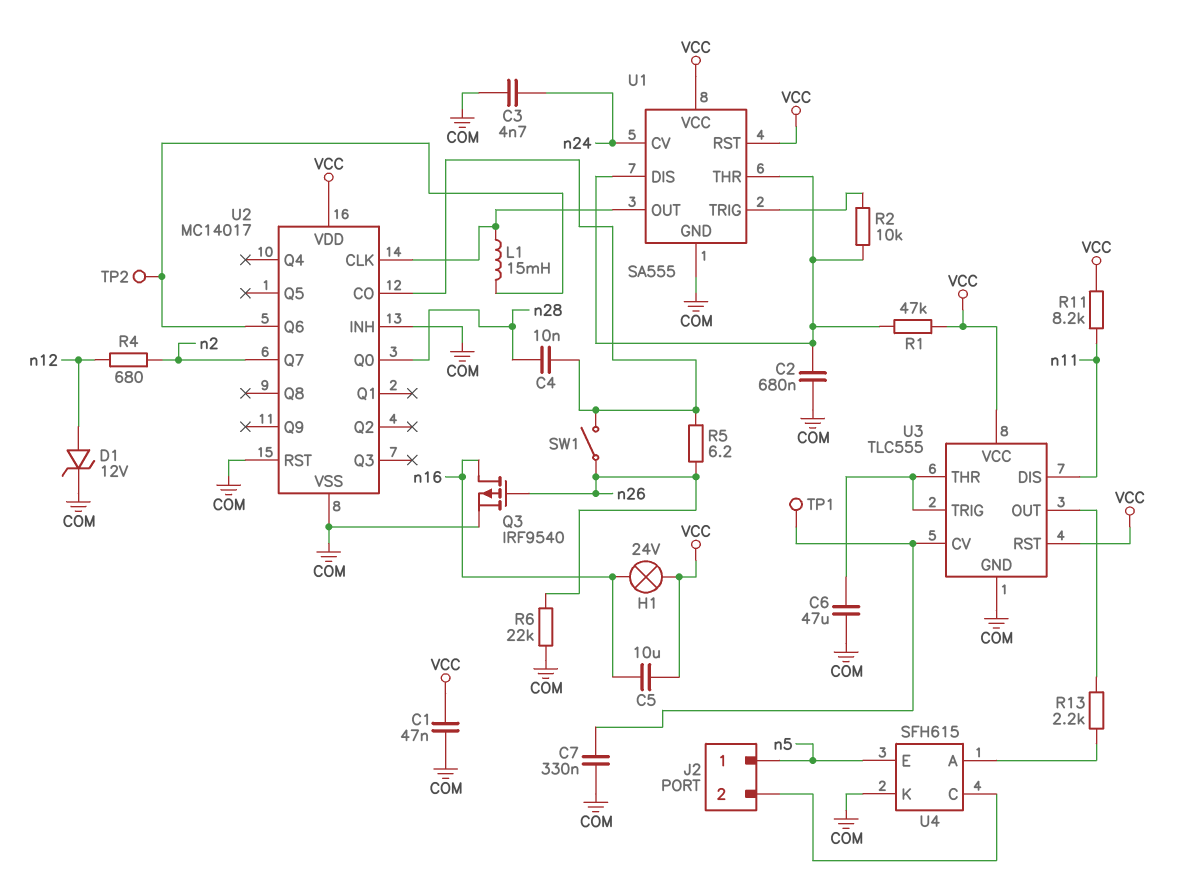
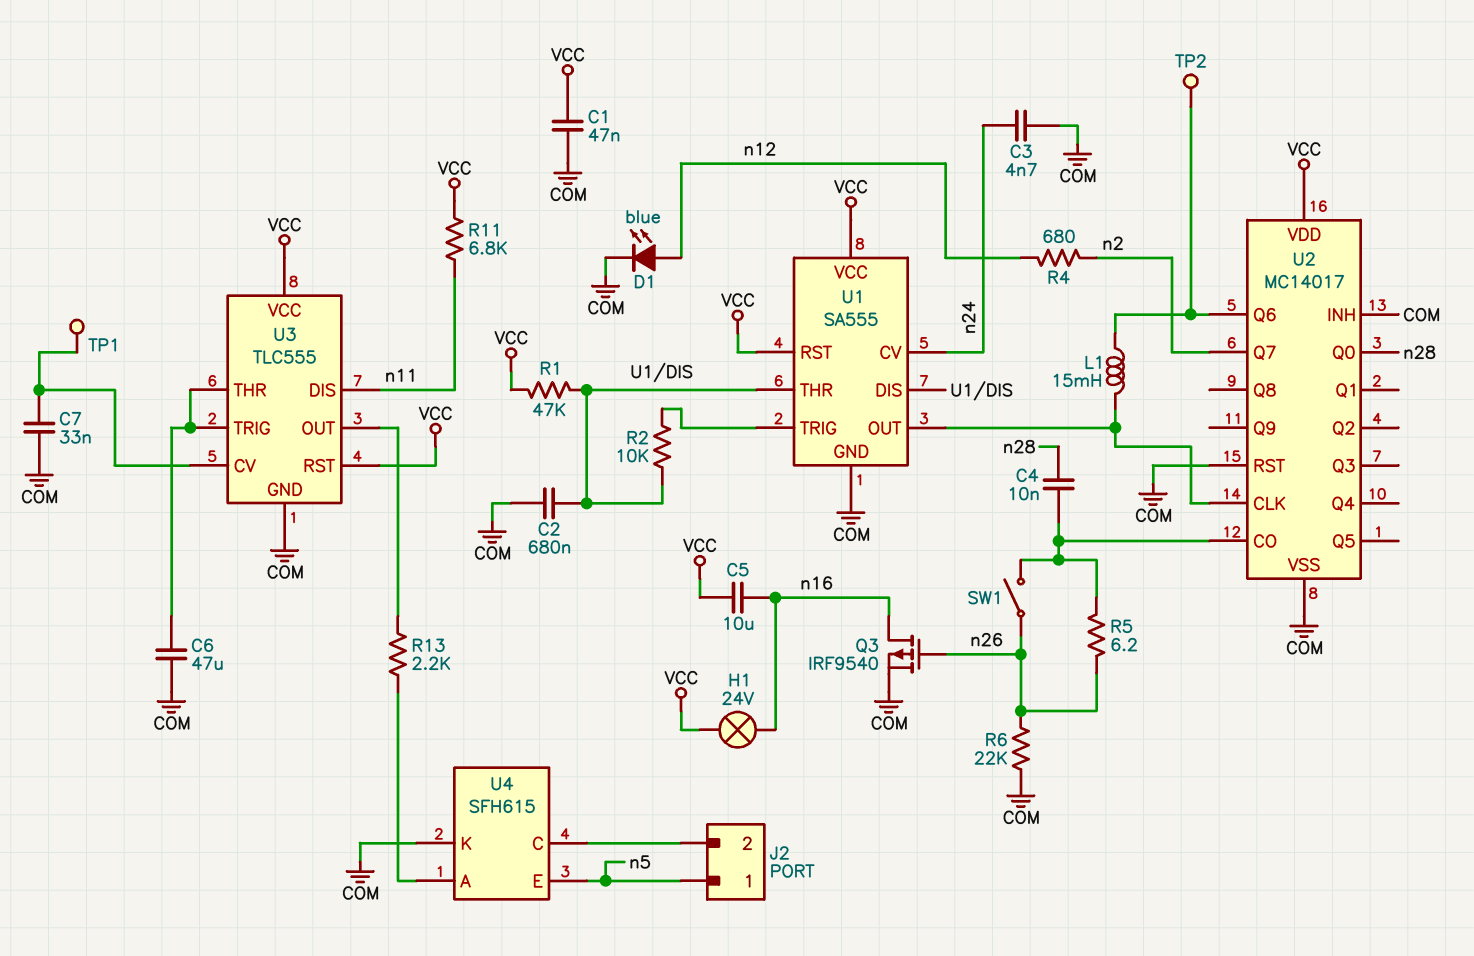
C7: 330nF (COM, U3/CV) -> 33nF (COM, U3/CV)
D1: zener 12V (A n12, K COM) -> LED blue (A n12, K COM)
R11: 8.2k (VCC, n11) -> 6.8k (VCC, n11)

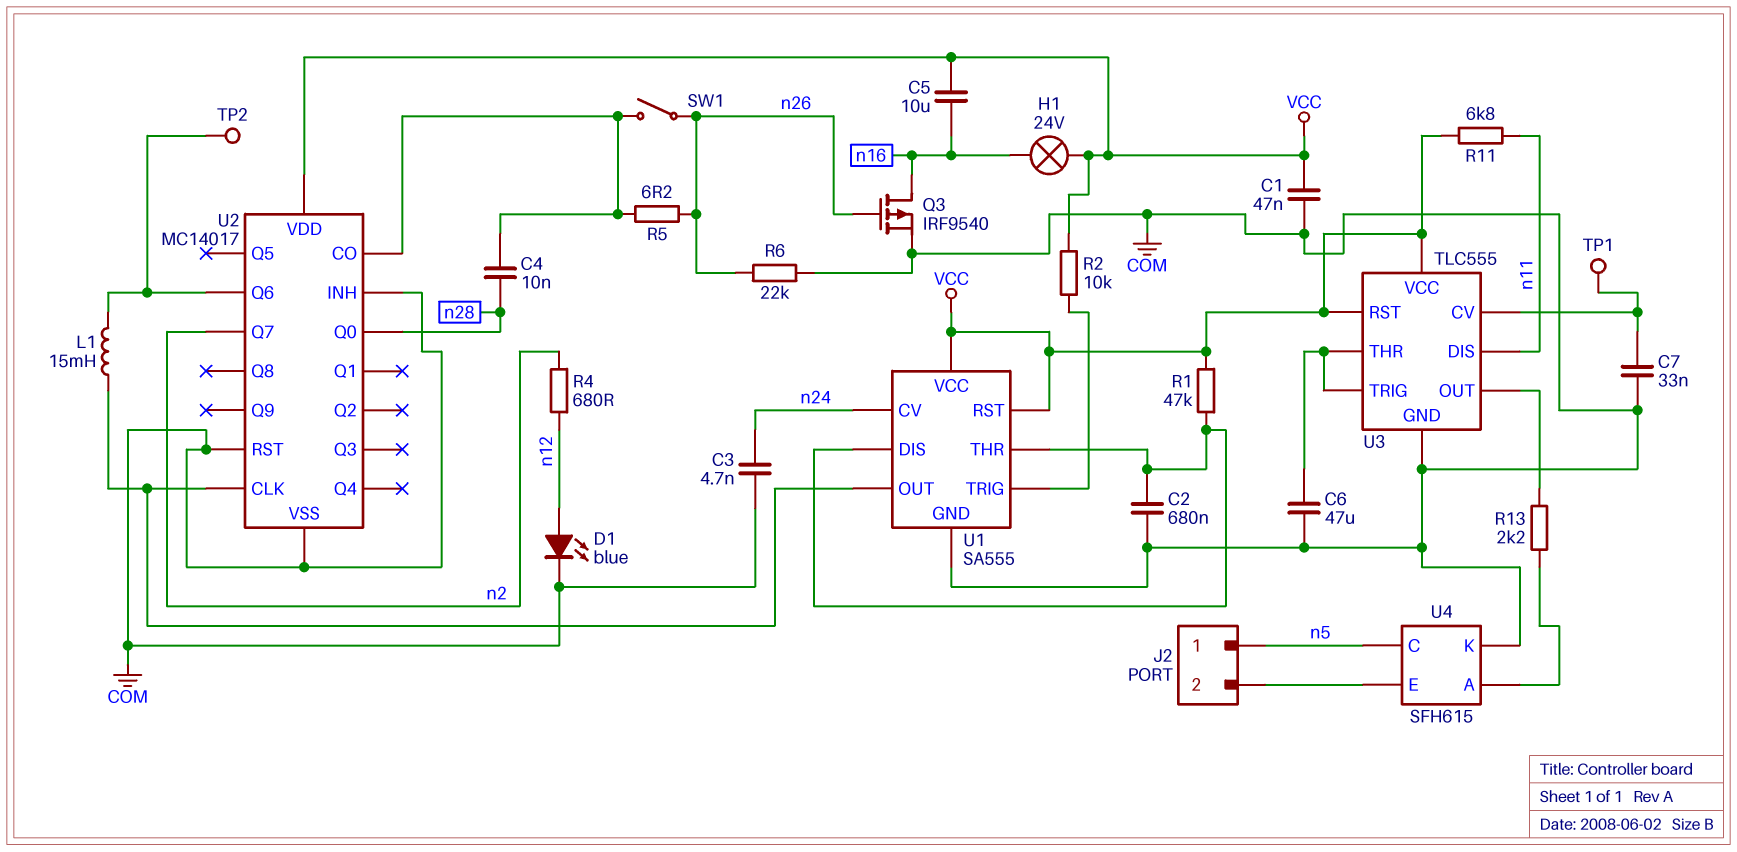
R2: 10k (U1/DIS, U1/TRIG) -> 10k (U1/TRIG, VCC)
U4 pin C: J2/2 -> n5
U4 pin E: n5 -> J2/2

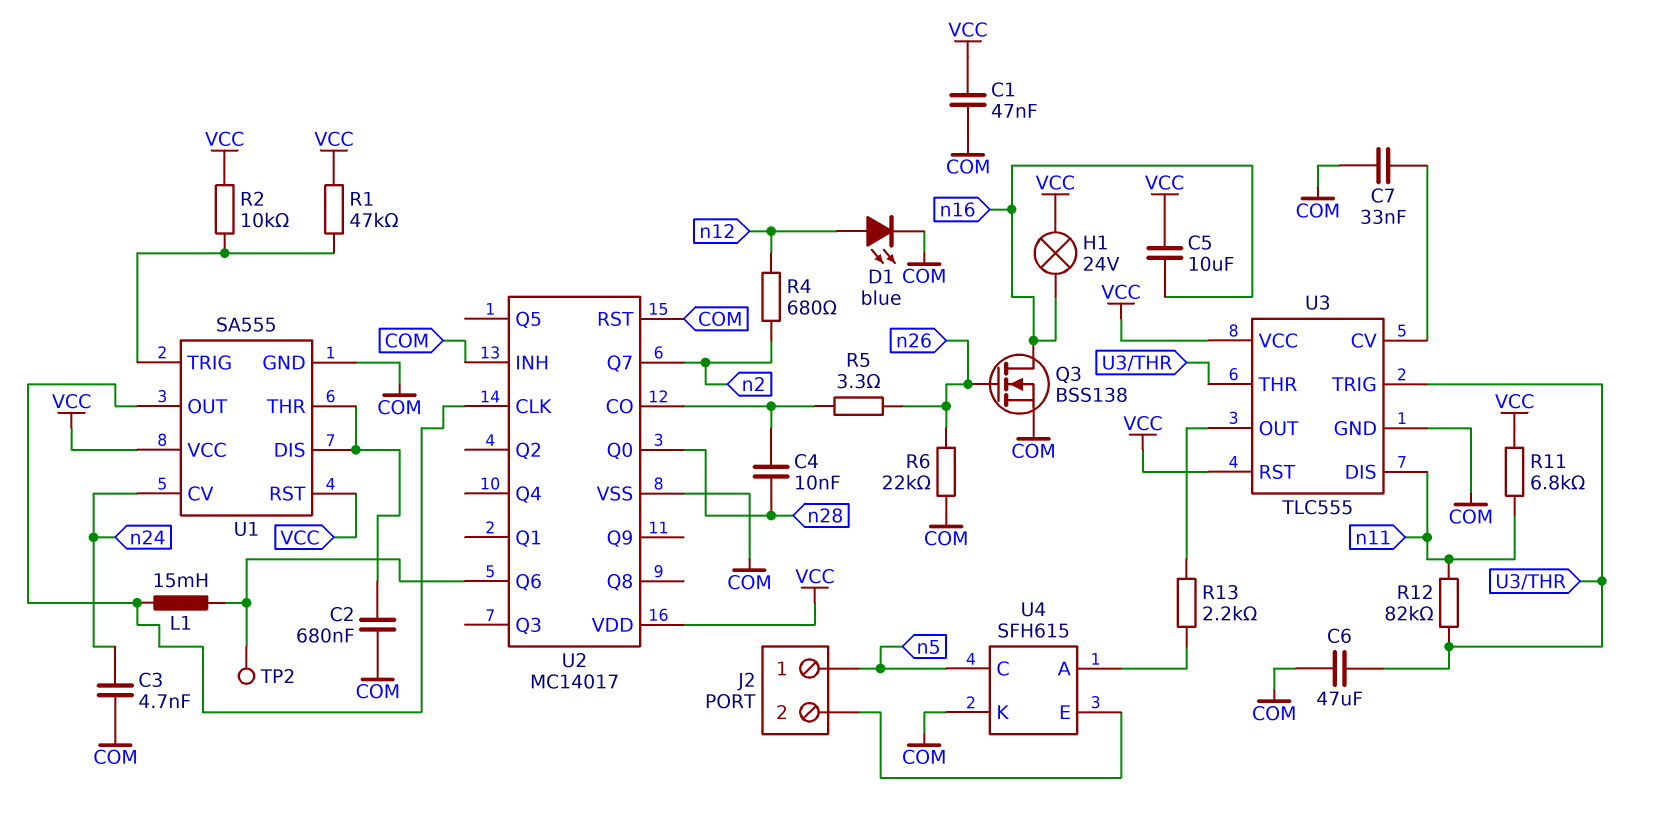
Q3: PMOS IRF9540 (G n26, D n16, S COM) -> NMOS BSS138 (G n26, D n16, S COM)
R1: 47k (U1/DIS, VCC) -> 47k (U1/TRIG, VCC)
R5: 6.2 (U2/CO, n26) -> 3.3 (U2/CO, n26)
R12: none -> 82k (U3/THR, n11)
SW1: switch (U2/CO, n26) -> none
TP1: test point (U3/CV) -> none

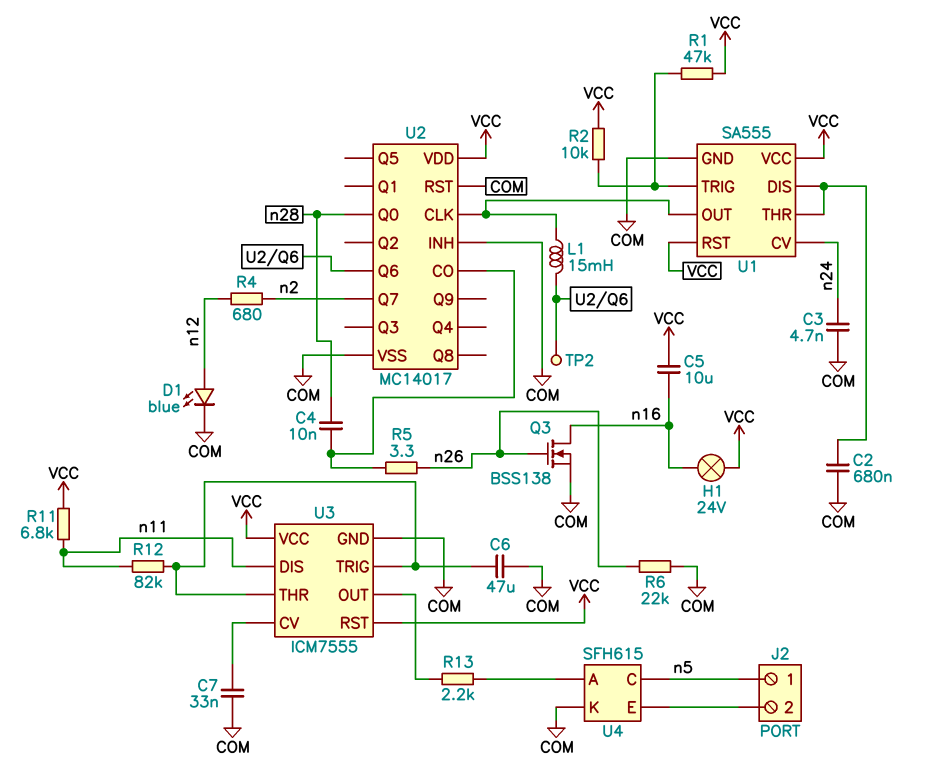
C1: 47nF (COM, VCC) -> none
U3: TLC555 -> ICM7555

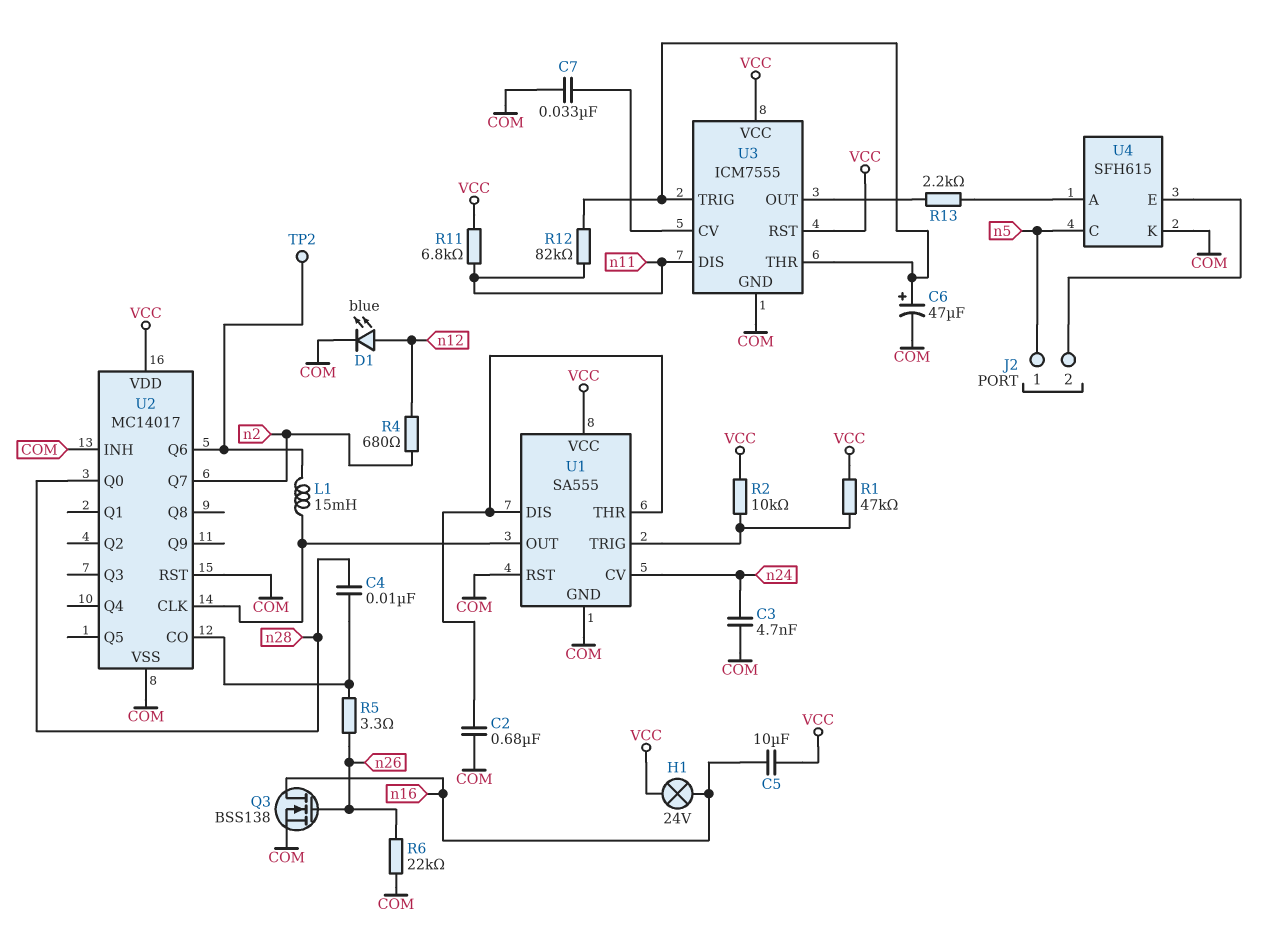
C6: 47uF (COM, U3/THR) -> 47uF (plus U3/THR, minus COM)
U1 pin RST: VCC -> COM

